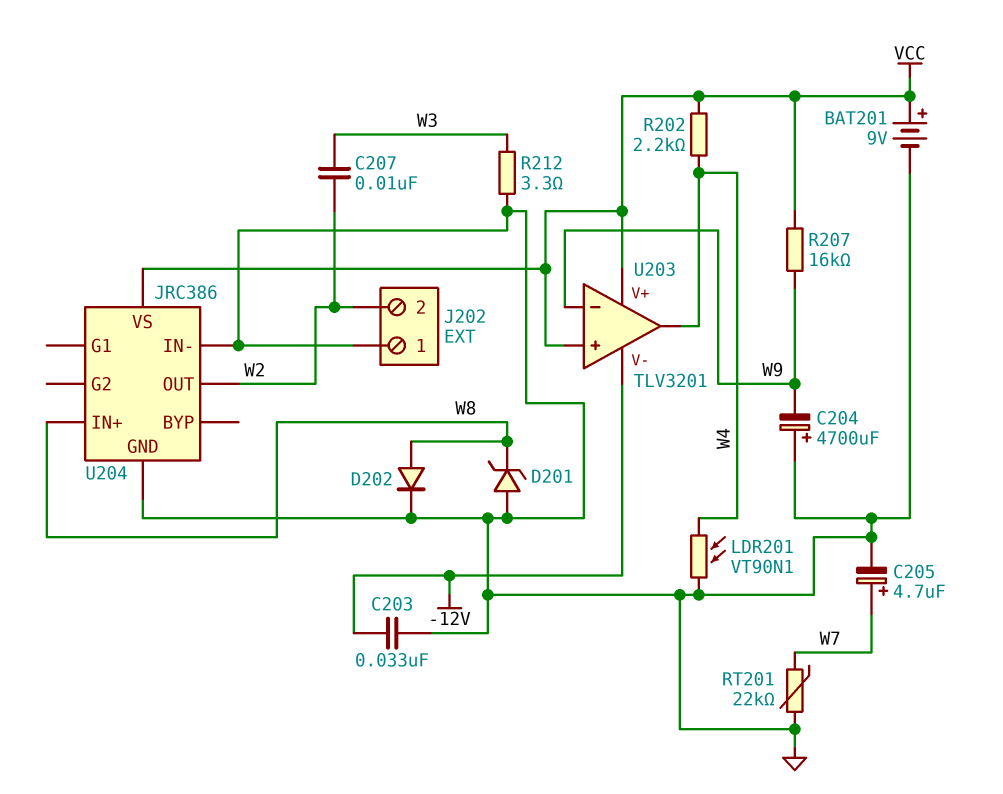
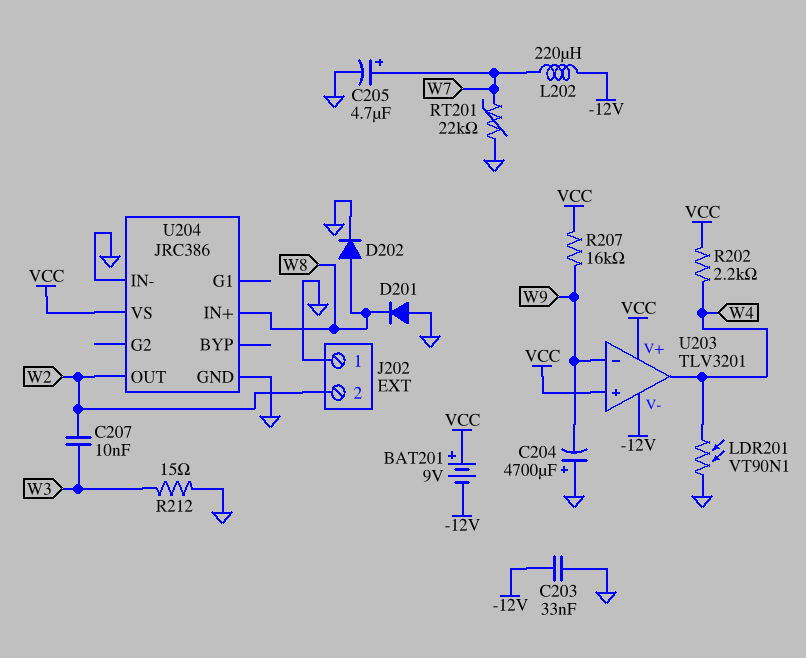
BAT201: 9V (plus VCC, minus GND) -> 9V (plus VCC, minus -12V)
D201: zener (A GND, K W8) -> diode (A GND, K W8)
L202: none -> 220uH (-12V, W7)
R212: 3.3 (GND, W3) -> 15 (GND, W3)

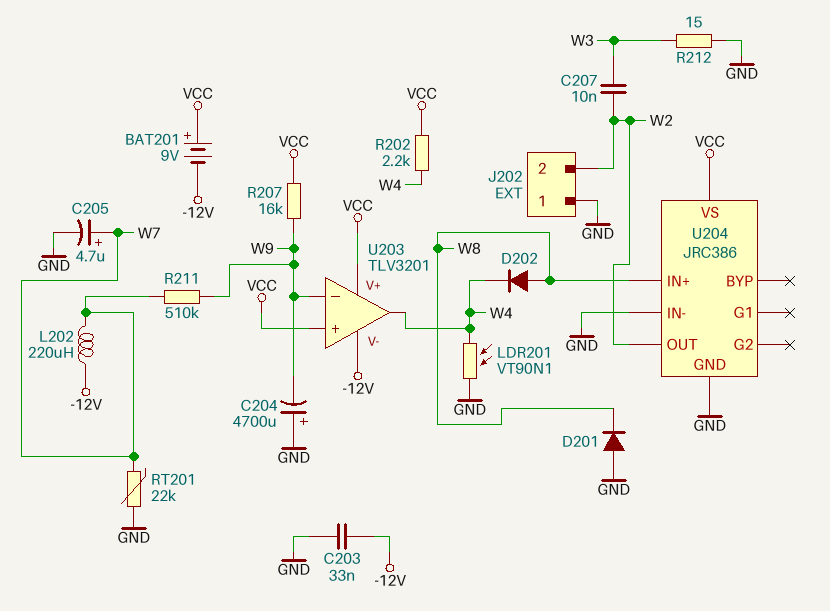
D202: diode (A W8, K GND) -> diode (A W8, K W4)
R211: none -> 510k (W7, W9)

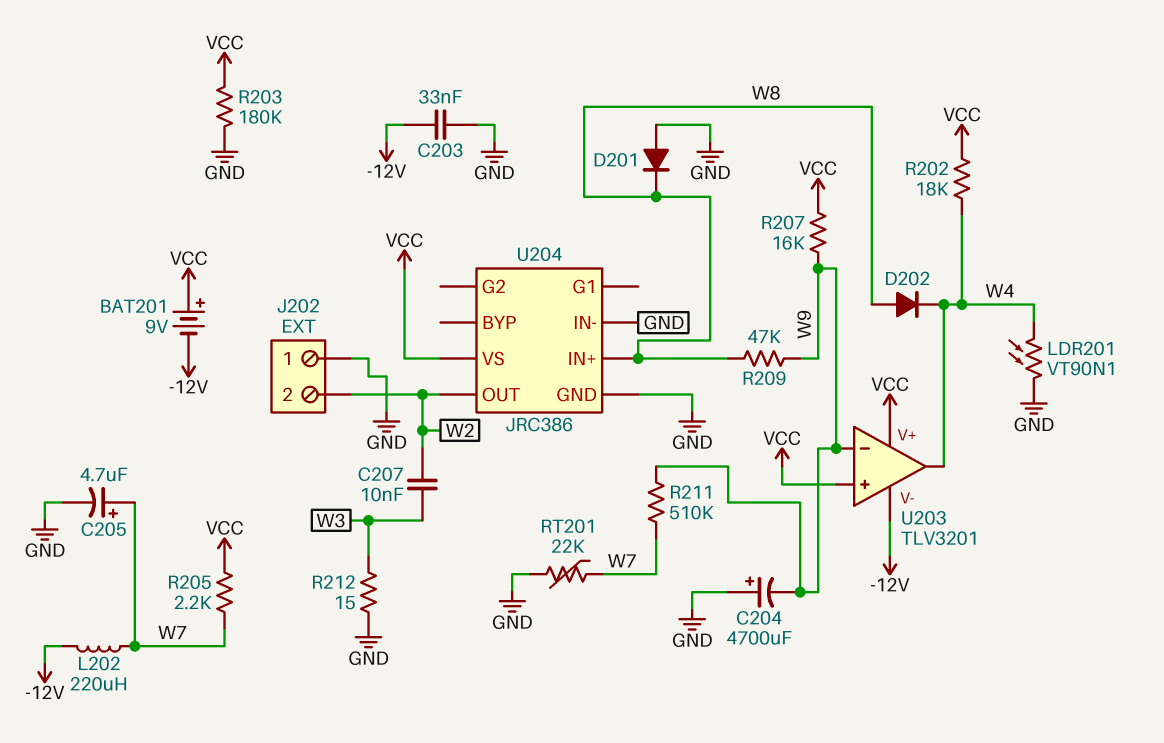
R202: 2.2k (VCC, W4) -> 18k (VCC, W4)
R203: none -> 180k (GND, VCC)
R205: none -> 2.2k (VCC, W7)
R209: none -> 47k (W8, W9)

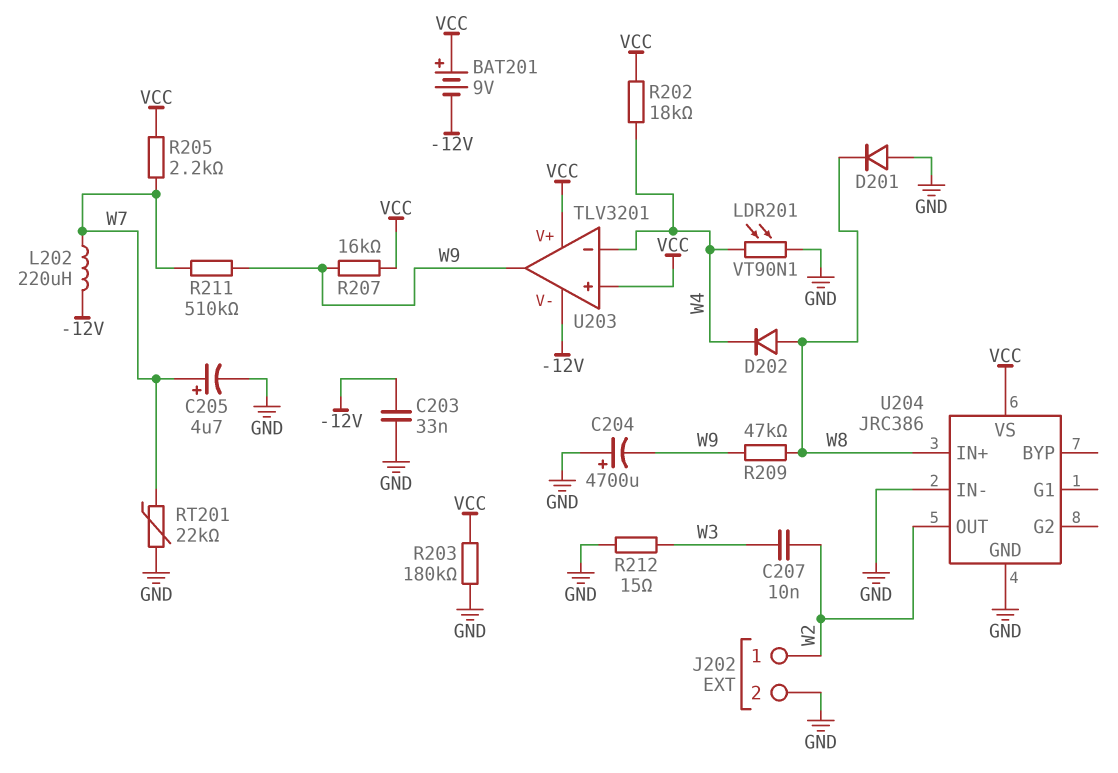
J202 pin 1: GND -> W2
J202 pin 2: W2 -> GND
U203 pin in-: W9 -> W4
U203 pin out: W4 -> W9

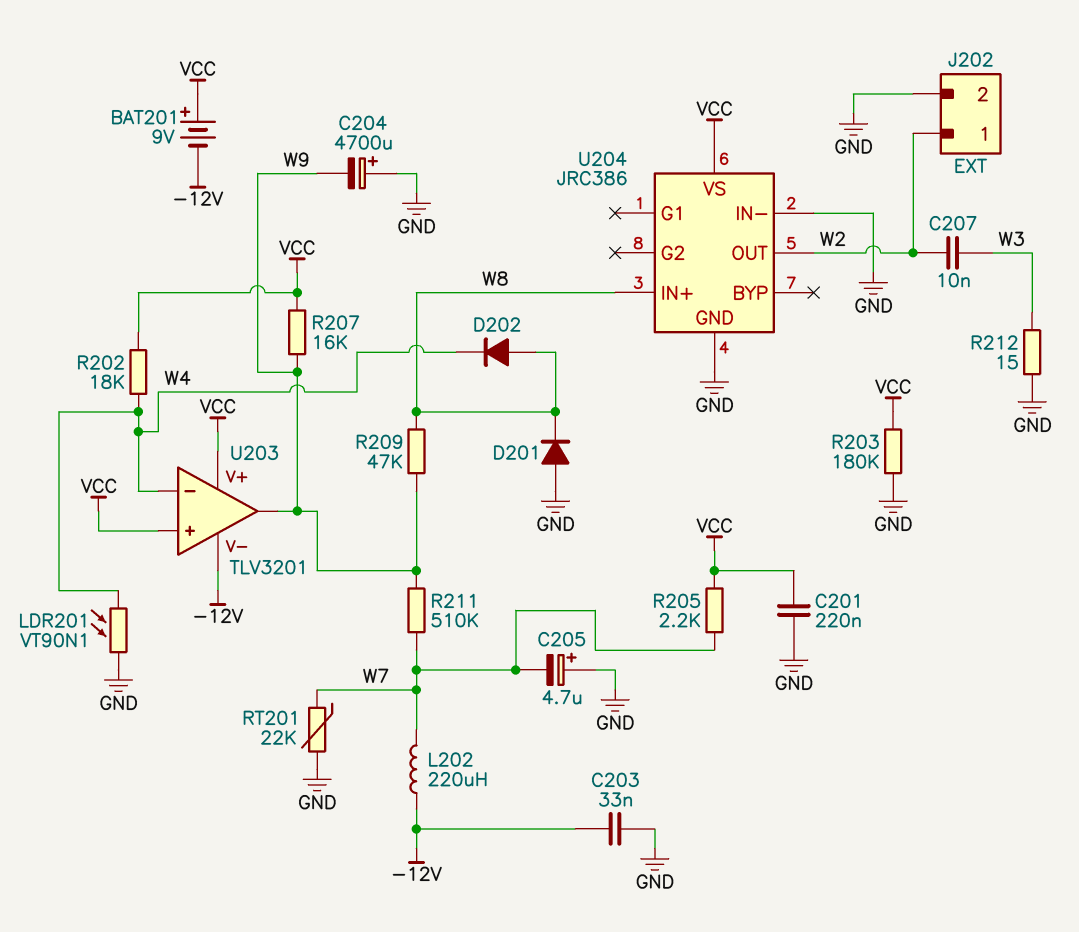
C201: none -> 220nF (GND, VCC)
C205: 4.7uF (plus W7, minus GND) -> 4.7uF (plus GND, minus W7)

